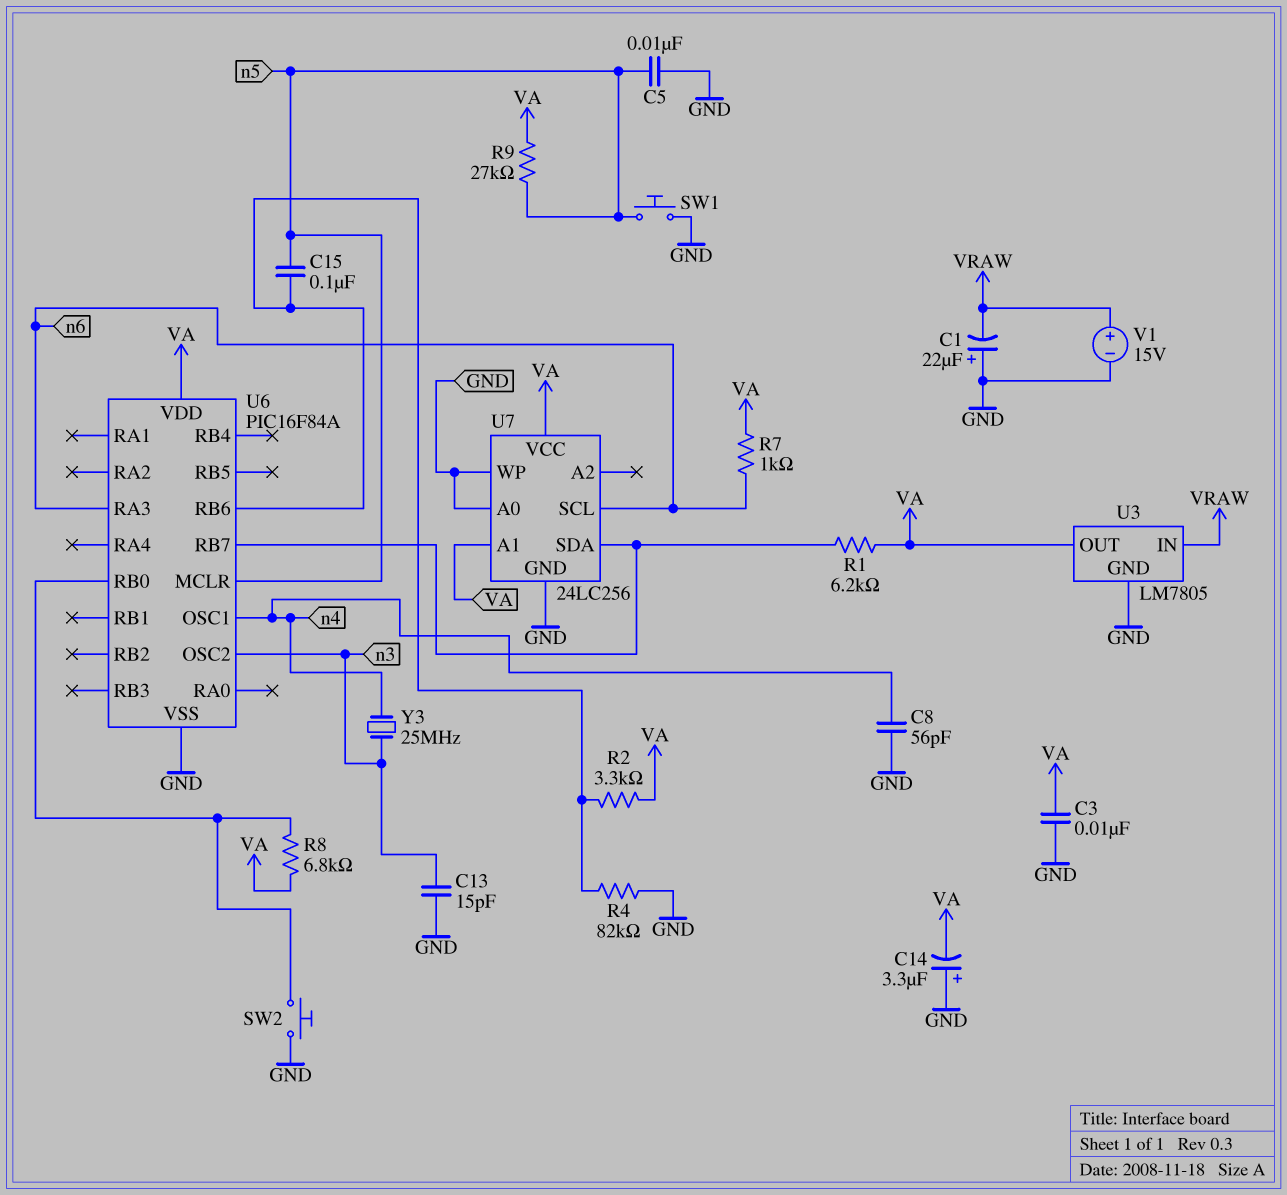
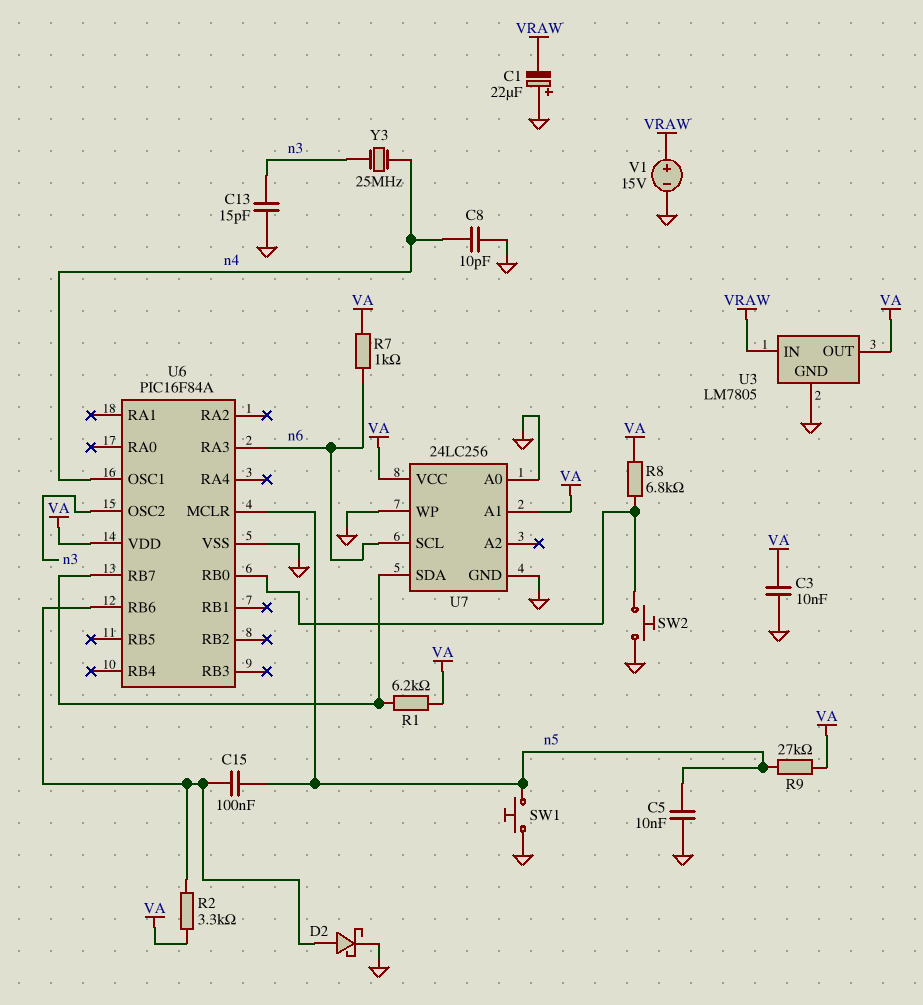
C8: 56pF (GND, n4) -> 10pF (GND, n4)
C14: 3.3uF (plus GND, minus VA) -> none
D2: none -> schottky (A U6/RB6, K GND)
R4: 82k (GND, U6/RB6) -> none

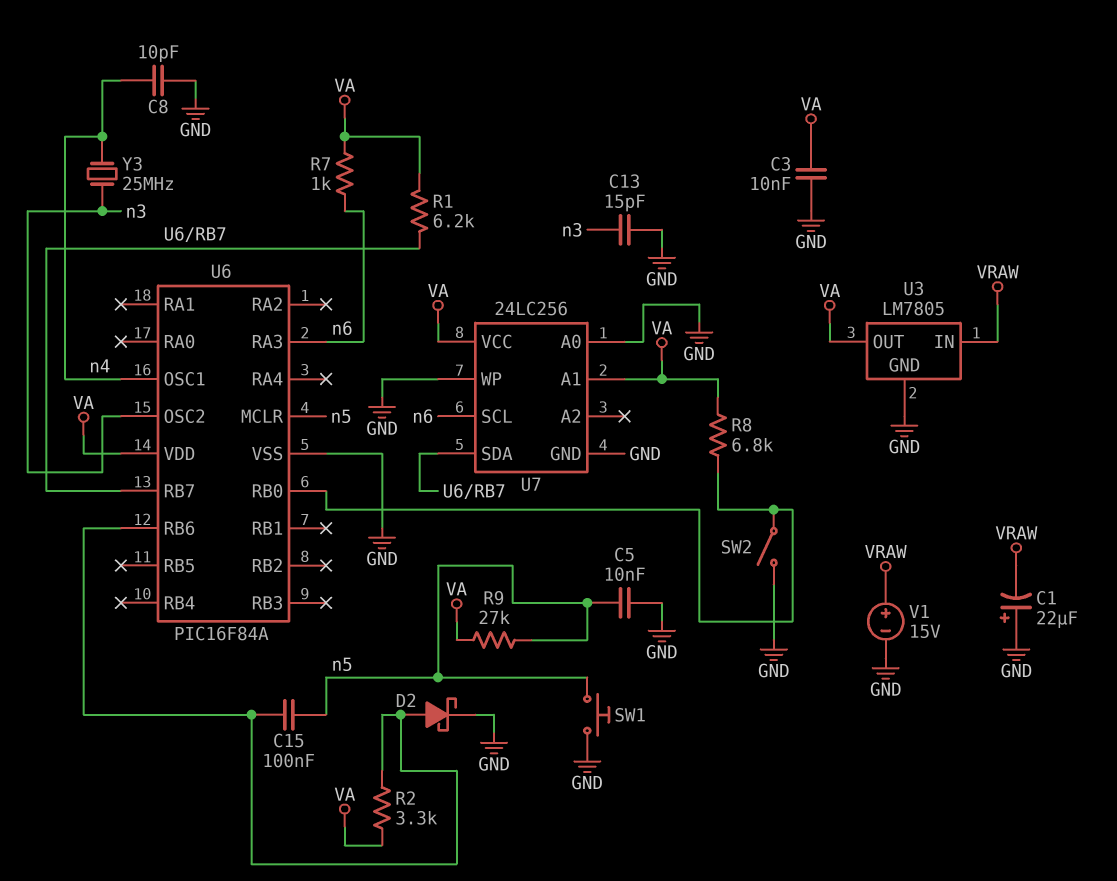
SW2: button (GND, U6/RB0) -> switch (GND, U6/RB0)

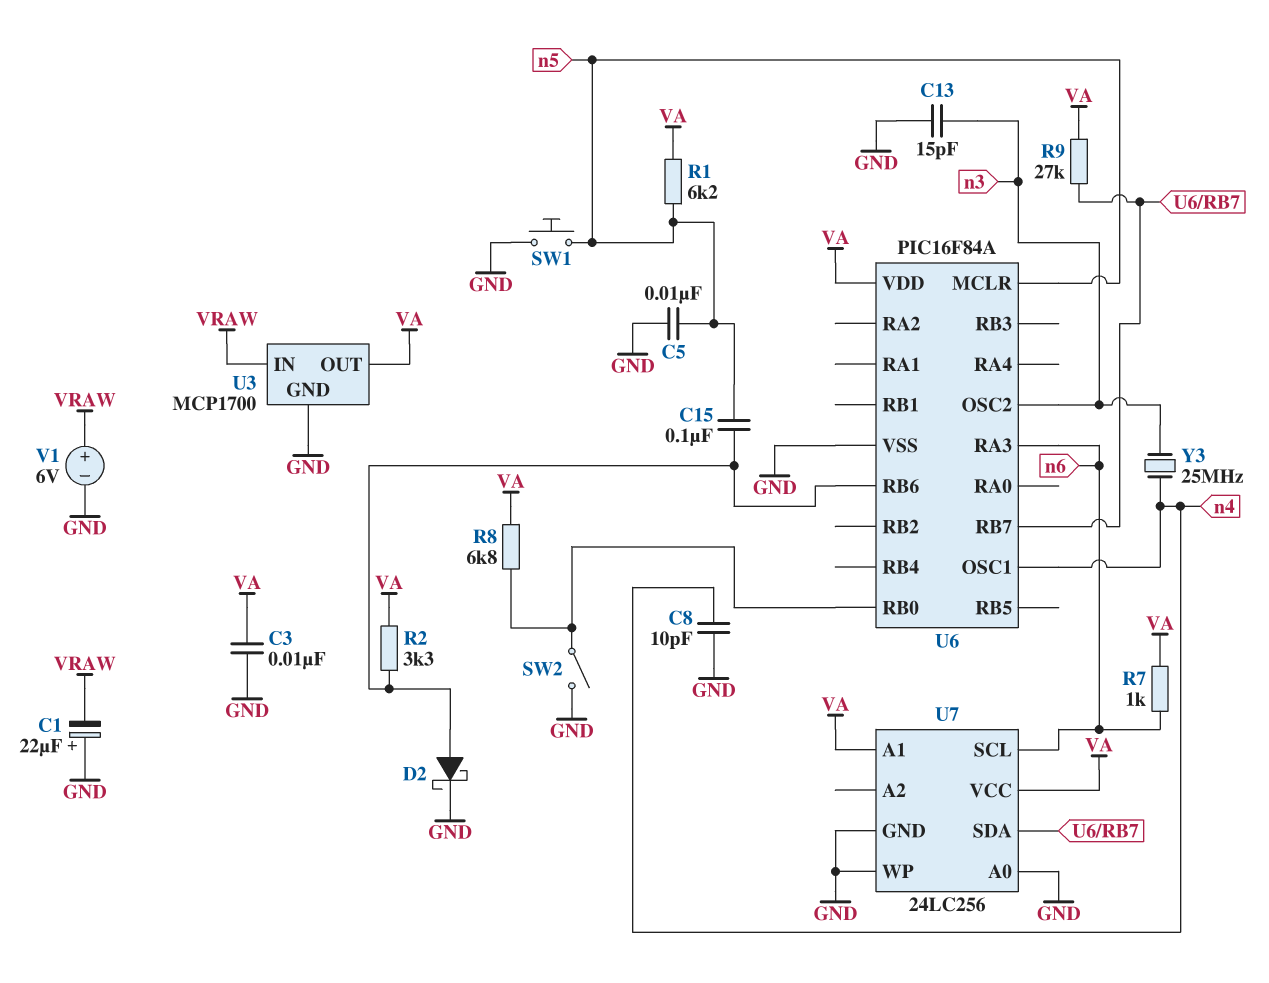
R1: 6.2k (U6/RB7, VA) -> 6.2k (VA, n5)
R9: 27k (VA, n5) -> 27k (U6/RB7, VA)
U3: LM7805 -> MCP1700
V1: 15V (plus VRAW, minus GND) -> 6V (plus VRAW, minus GND)

